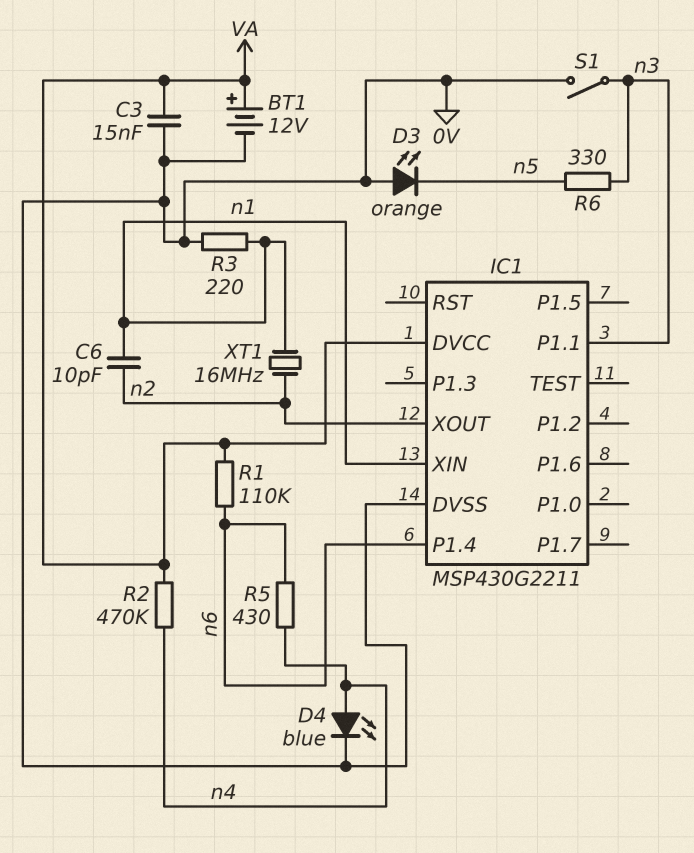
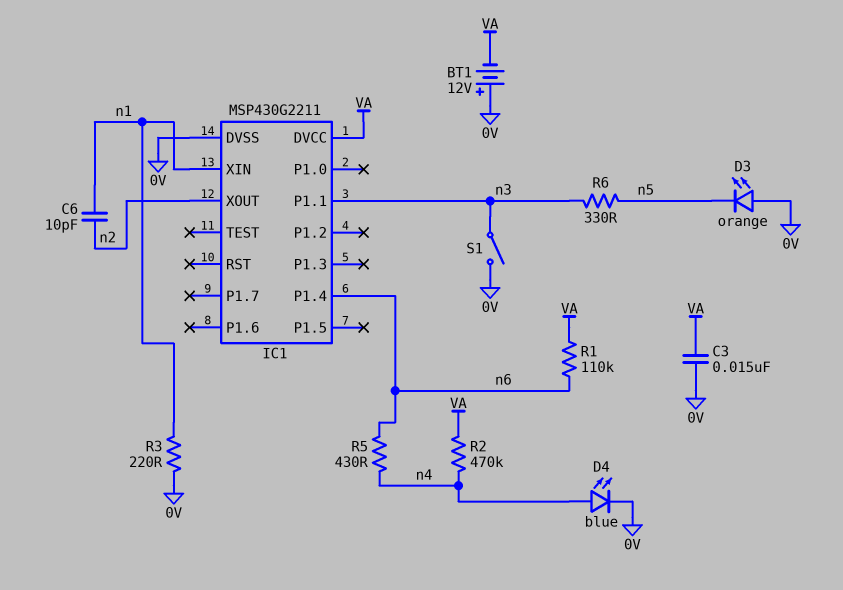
BT1: 12V (plus VA, minus 0V) -> 12V (plus 0V, minus VA)
XT1: 16MHz (n1, n2) -> none

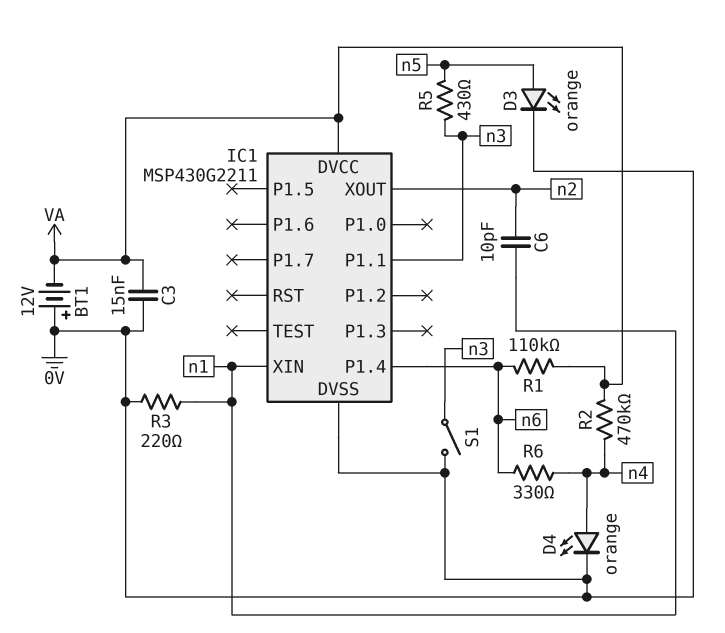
D3: LED orange (A 0V, K n5) -> LED orange (A n5, K 0V)
D4: LED blue (A n4, K 0V) -> LED orange (A n4, K 0V)
R5: 430 (n4, n6) -> 430 (n3, n5)
R6: 330 (n3, n5) -> 330 (n4, n6)

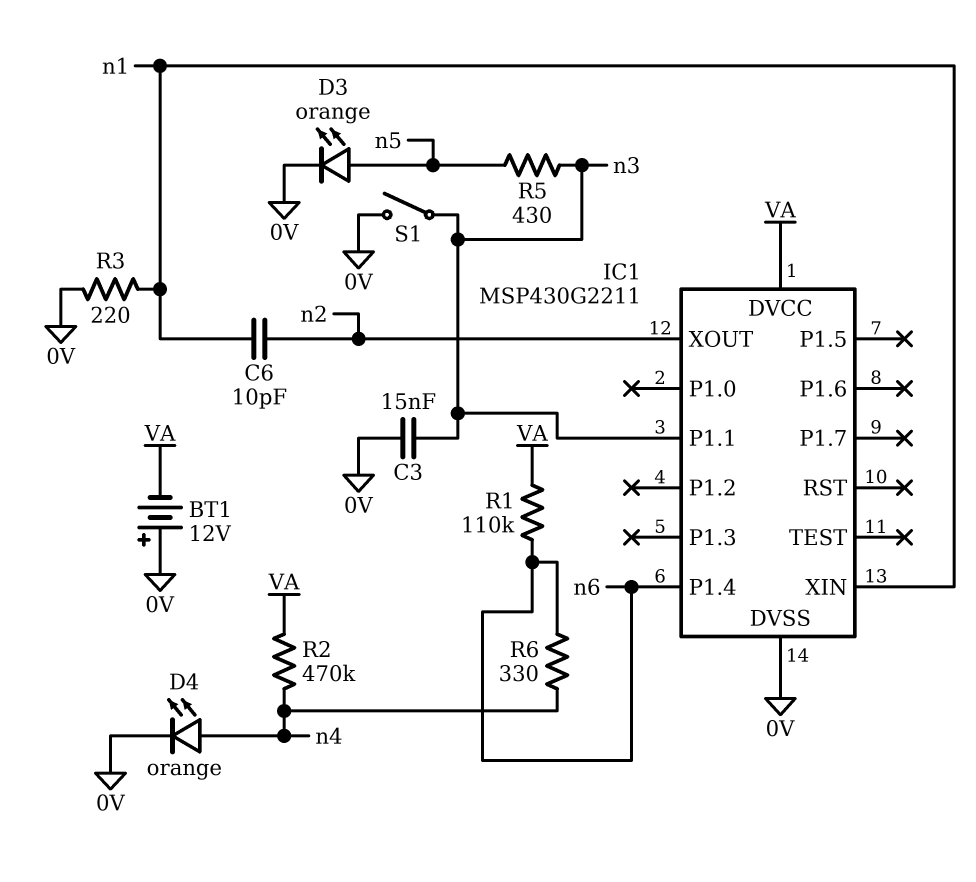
C3: 15nF (0V, VA) -> 15nF (0V, n3)

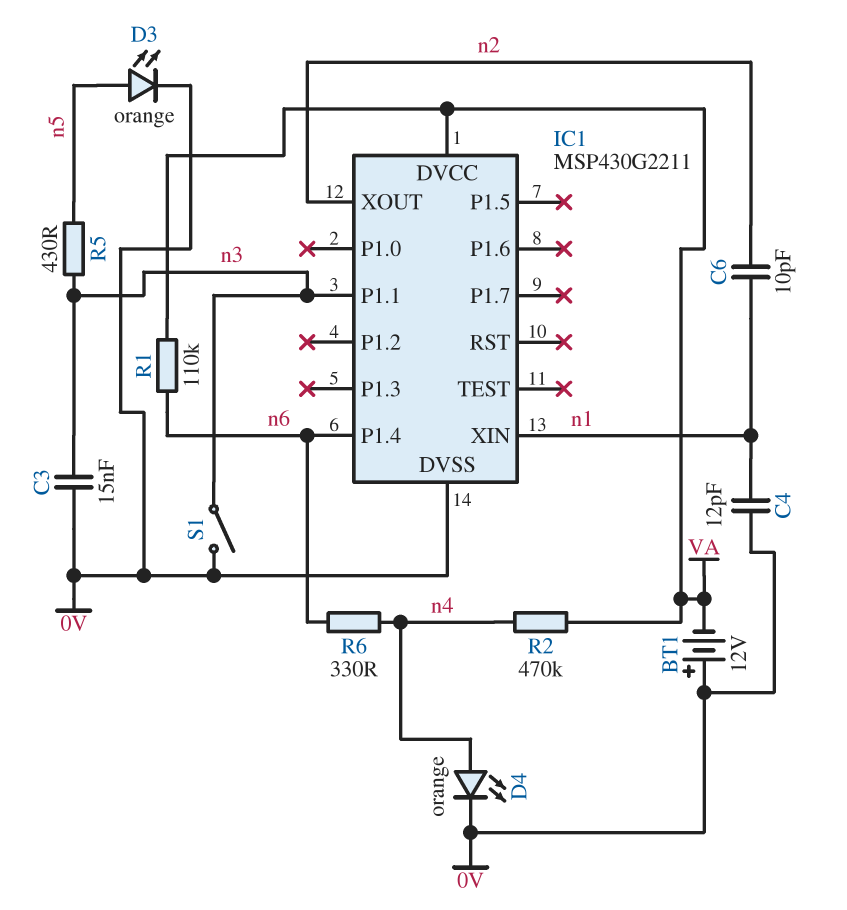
C4: none -> 12pF (0V, n1)
R3: 220 (0V, n1) -> none

